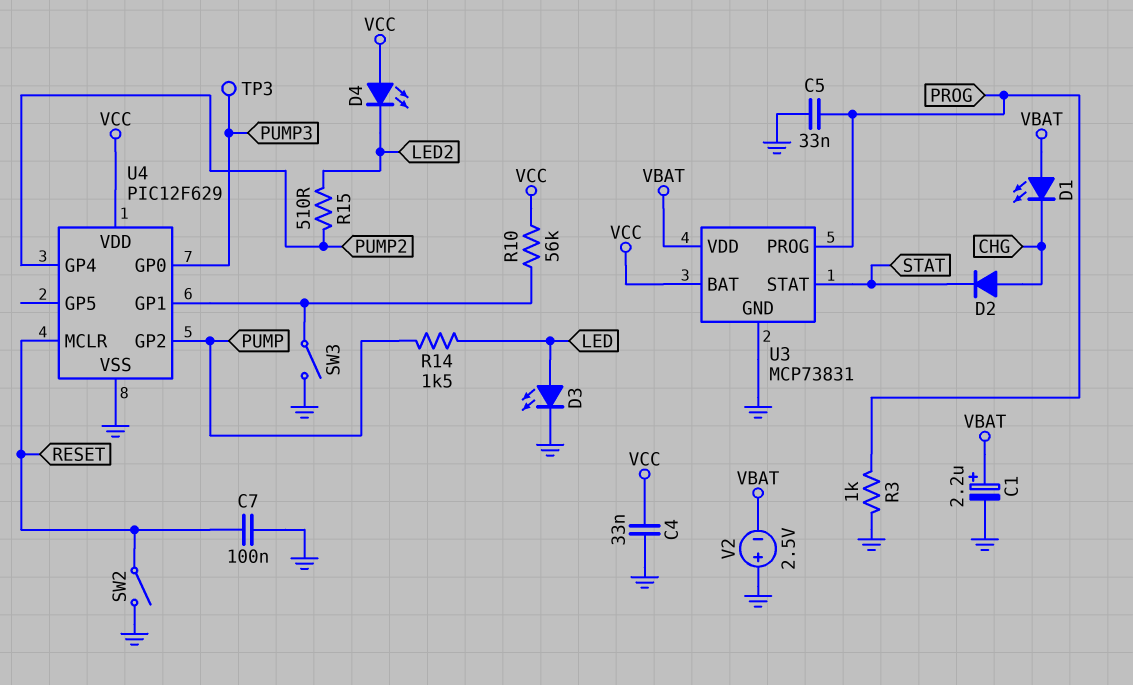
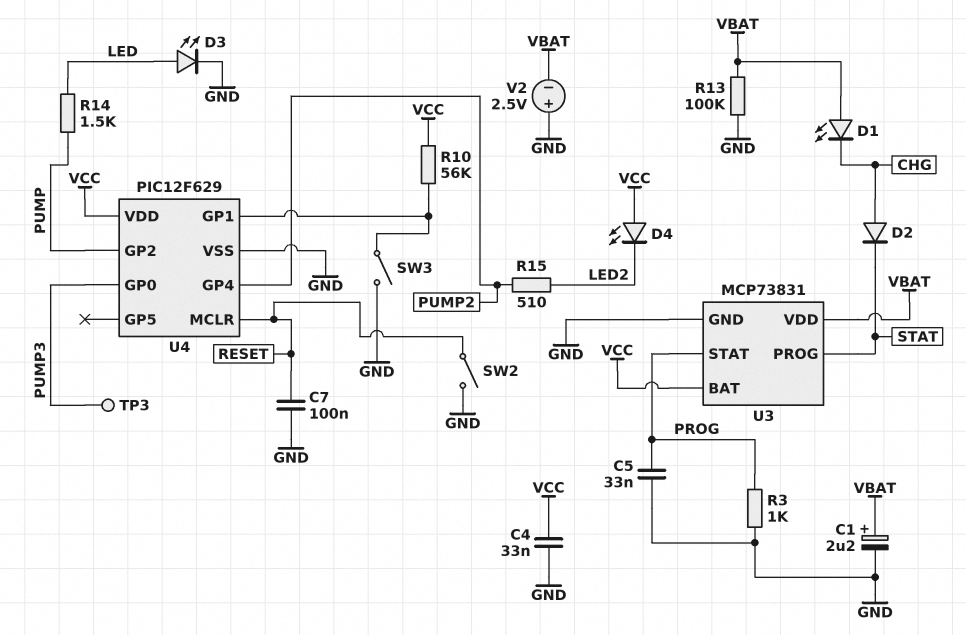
R13: none -> 100k (GND, VBAT)
U3 pin PROG: PROG -> STAT
U3 pin STAT: STAT -> PROG

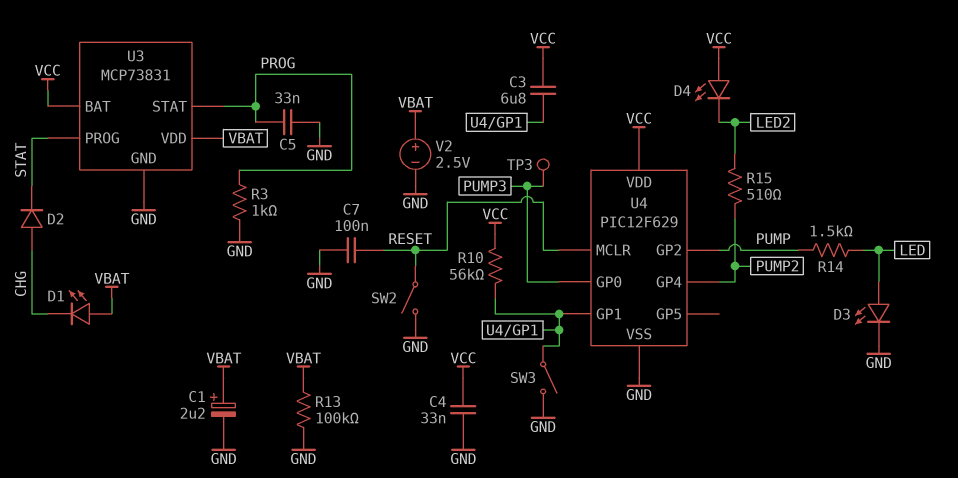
C3: none -> 6.8uF (U4/GP1, VCC)
V2: 2.5V (plus GND, minus VBAT) -> 2.5V (plus VBAT, minus GND)

